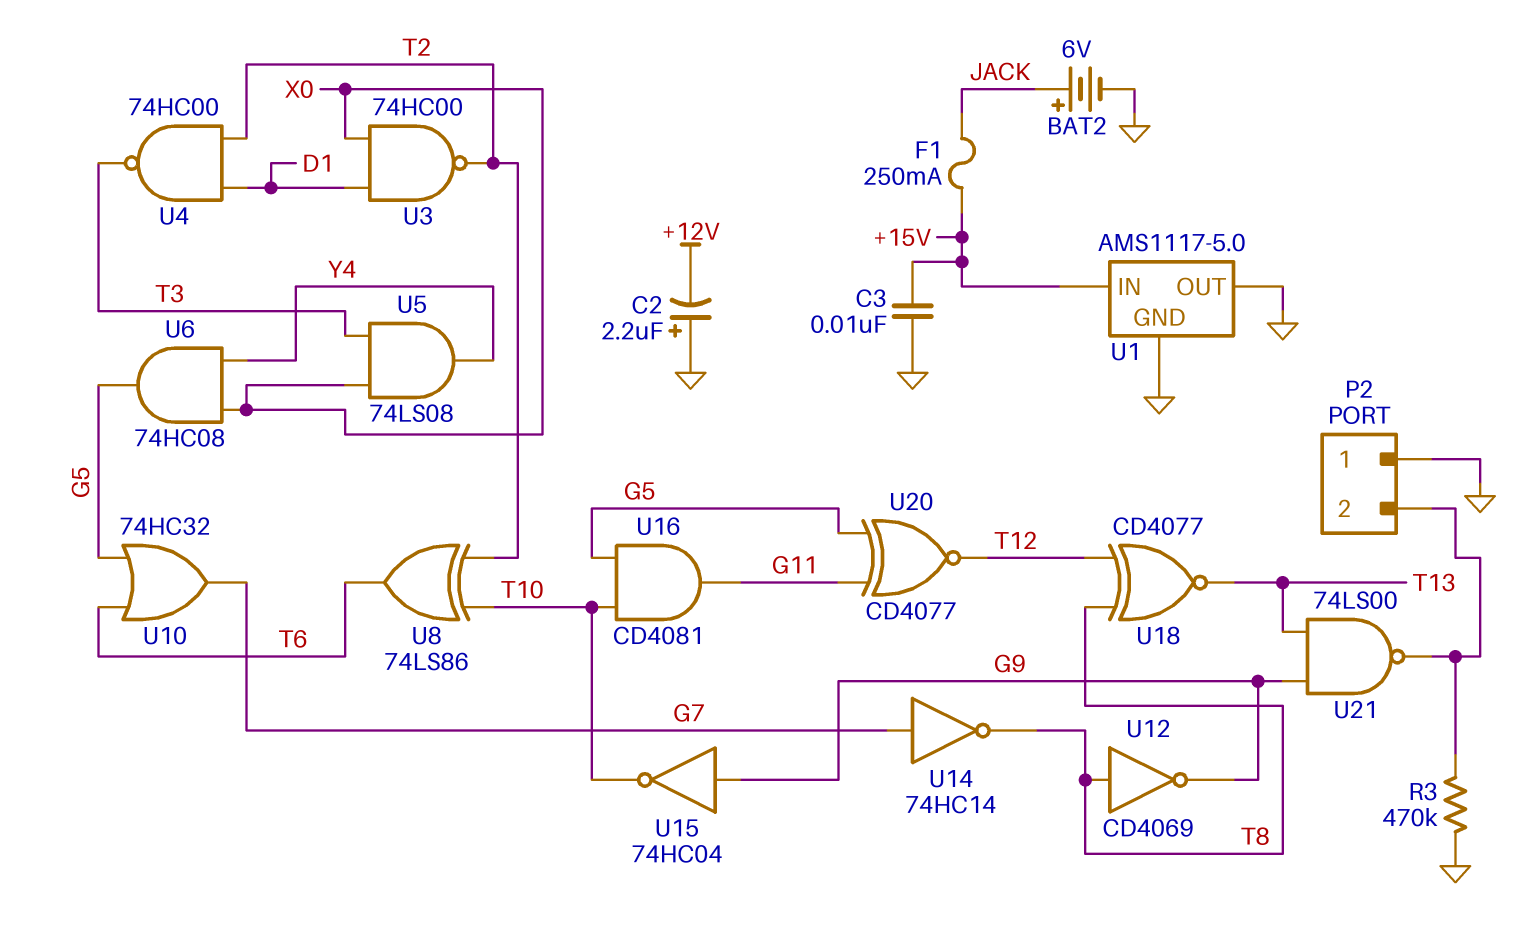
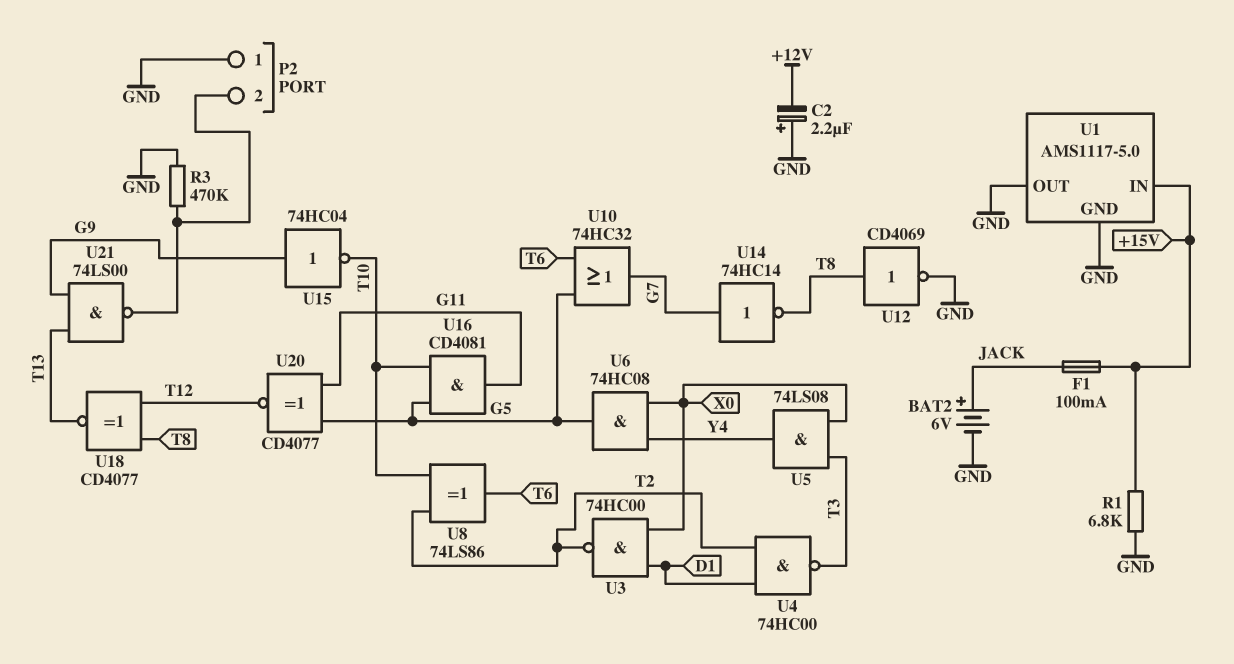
C3: 10nF (+15V, GND) -> none
F1: 250mA (+15V, JACK) -> 100mA (+15V, JACK)
R1: none -> 6.8k (+15V, GND)
U12: NOT CD4069 (in T8, out G9) -> NOT CD4069 (in T8, out GND)

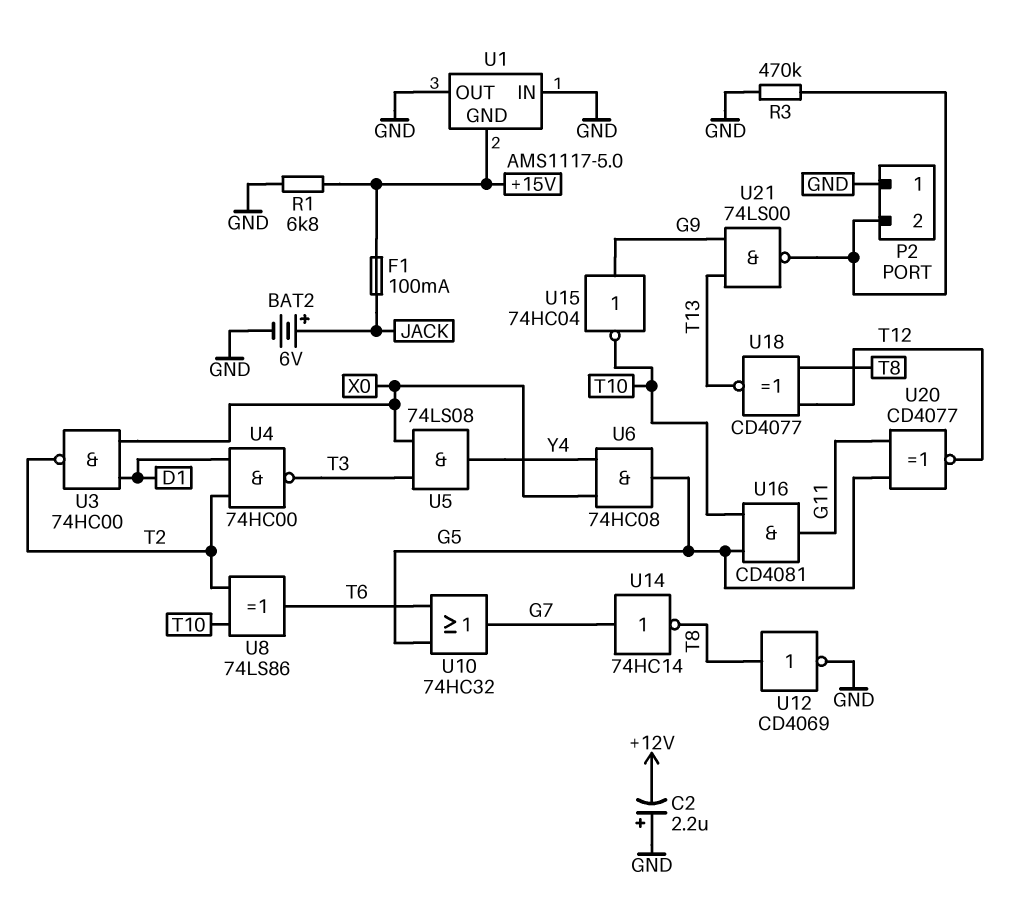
U1 pin GND: GND -> +15V
U1 pin IN: +15V -> GND

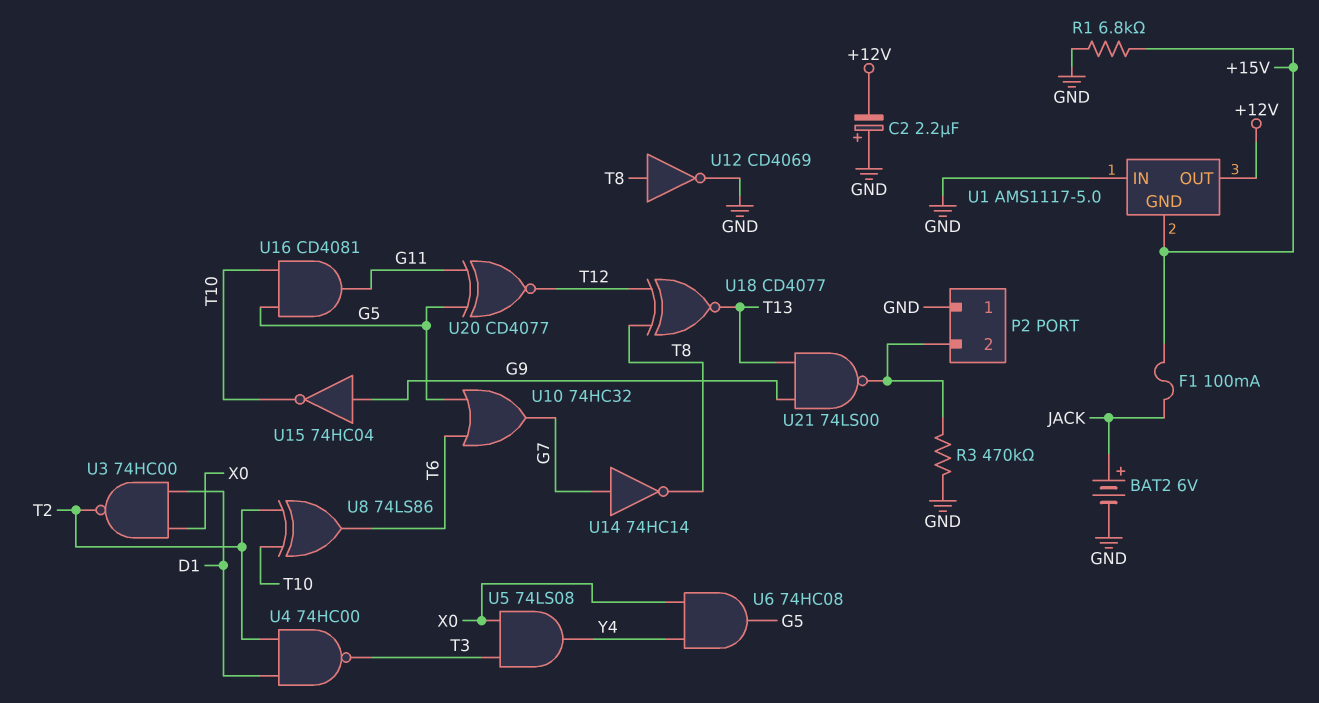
U1 pin OUT: GND -> +12V

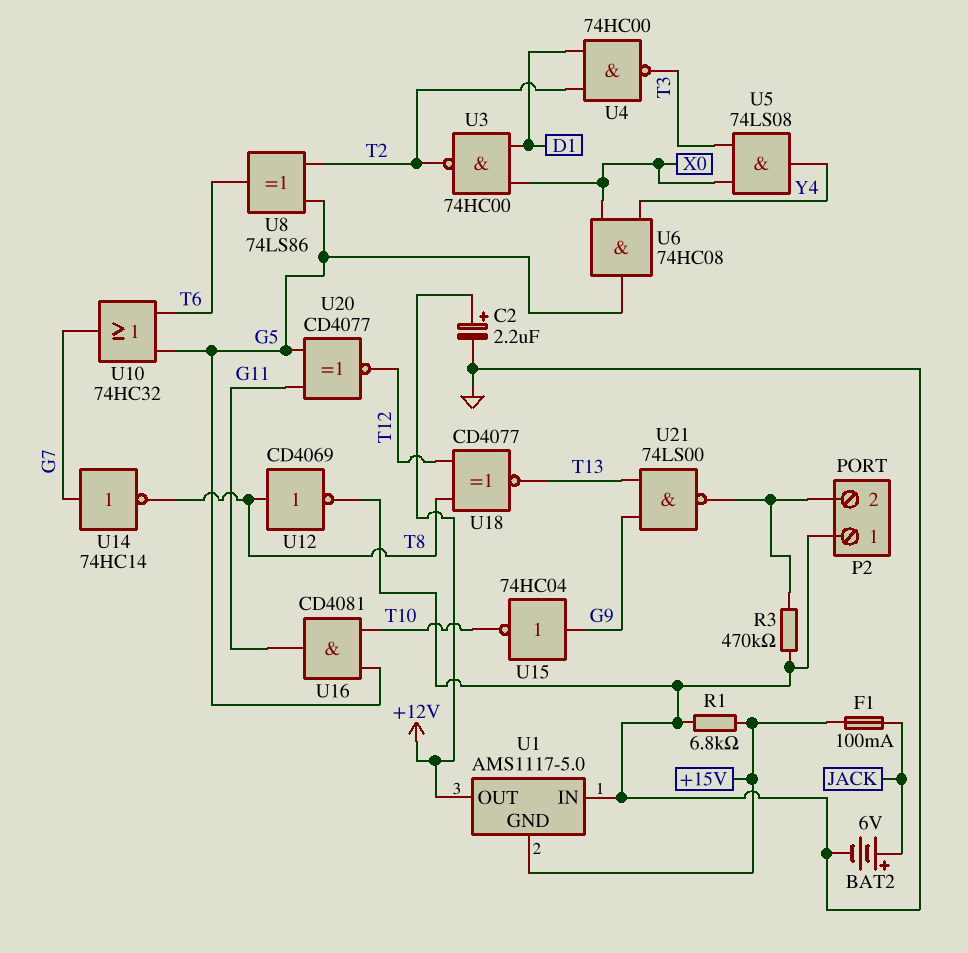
C2: 2.2uF (plus GND, minus +12V) -> 2.2uF (plus +12V, minus GND)
U8: XOR 74LS86 (in T2, in T10, out T6) -> XOR 74LS86 (in G5, in T2, out T6)

